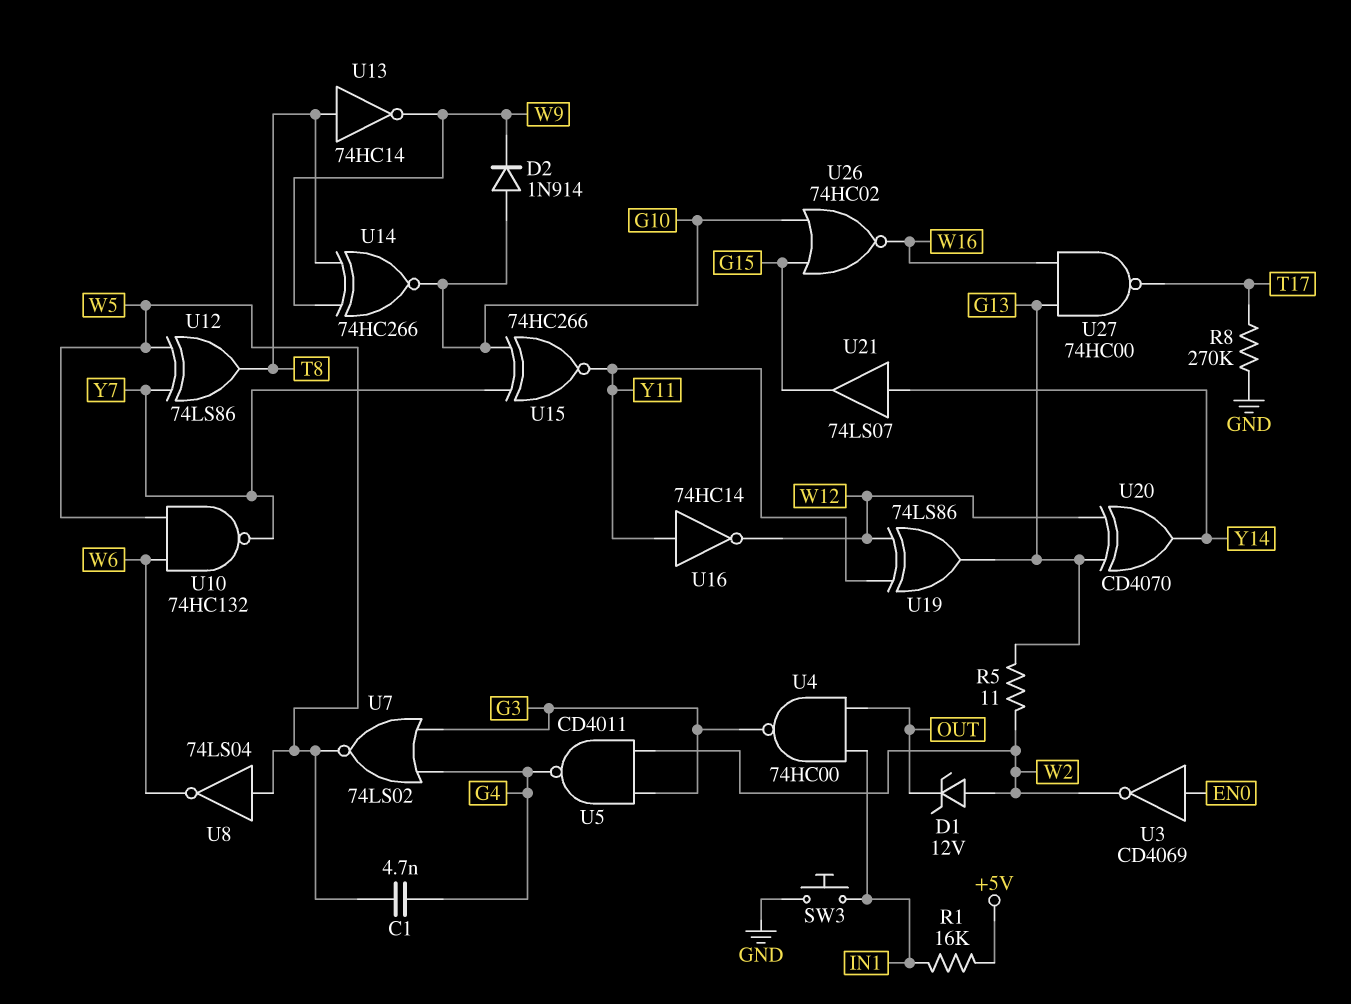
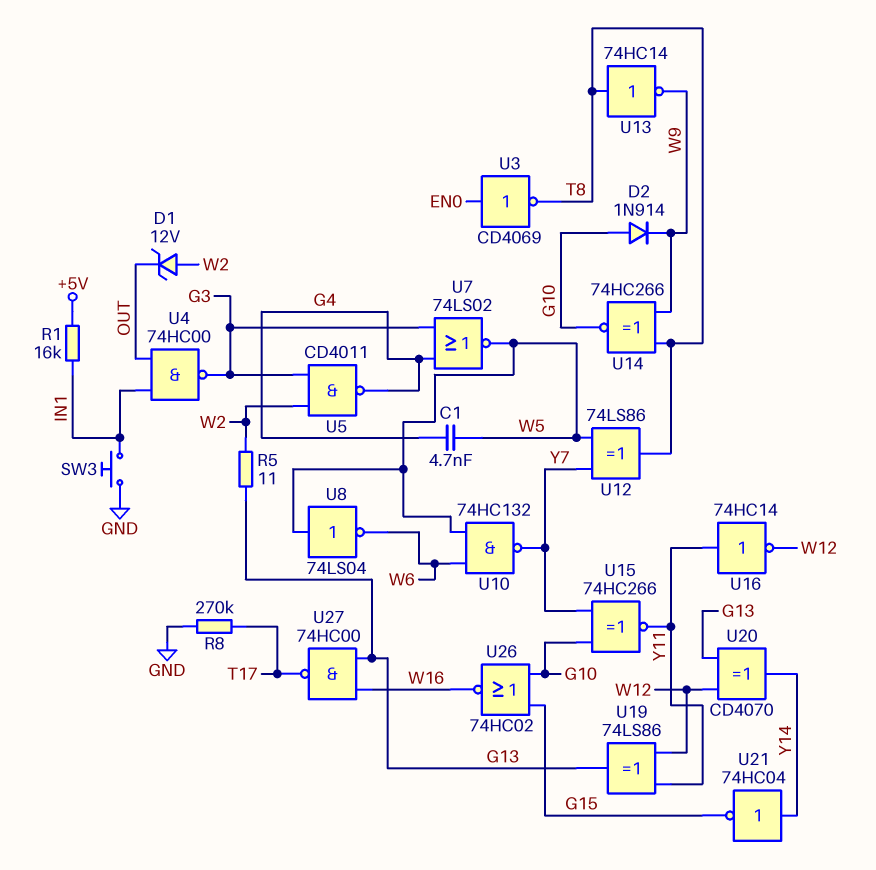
U3: NOT CD4069 (in EN0, out W2) -> NOT CD4069 (in EN0, out T8)
U21: buffer 74LS07 (in Y14, out G15) -> NOT 74HC04 (in Y14, out G15)

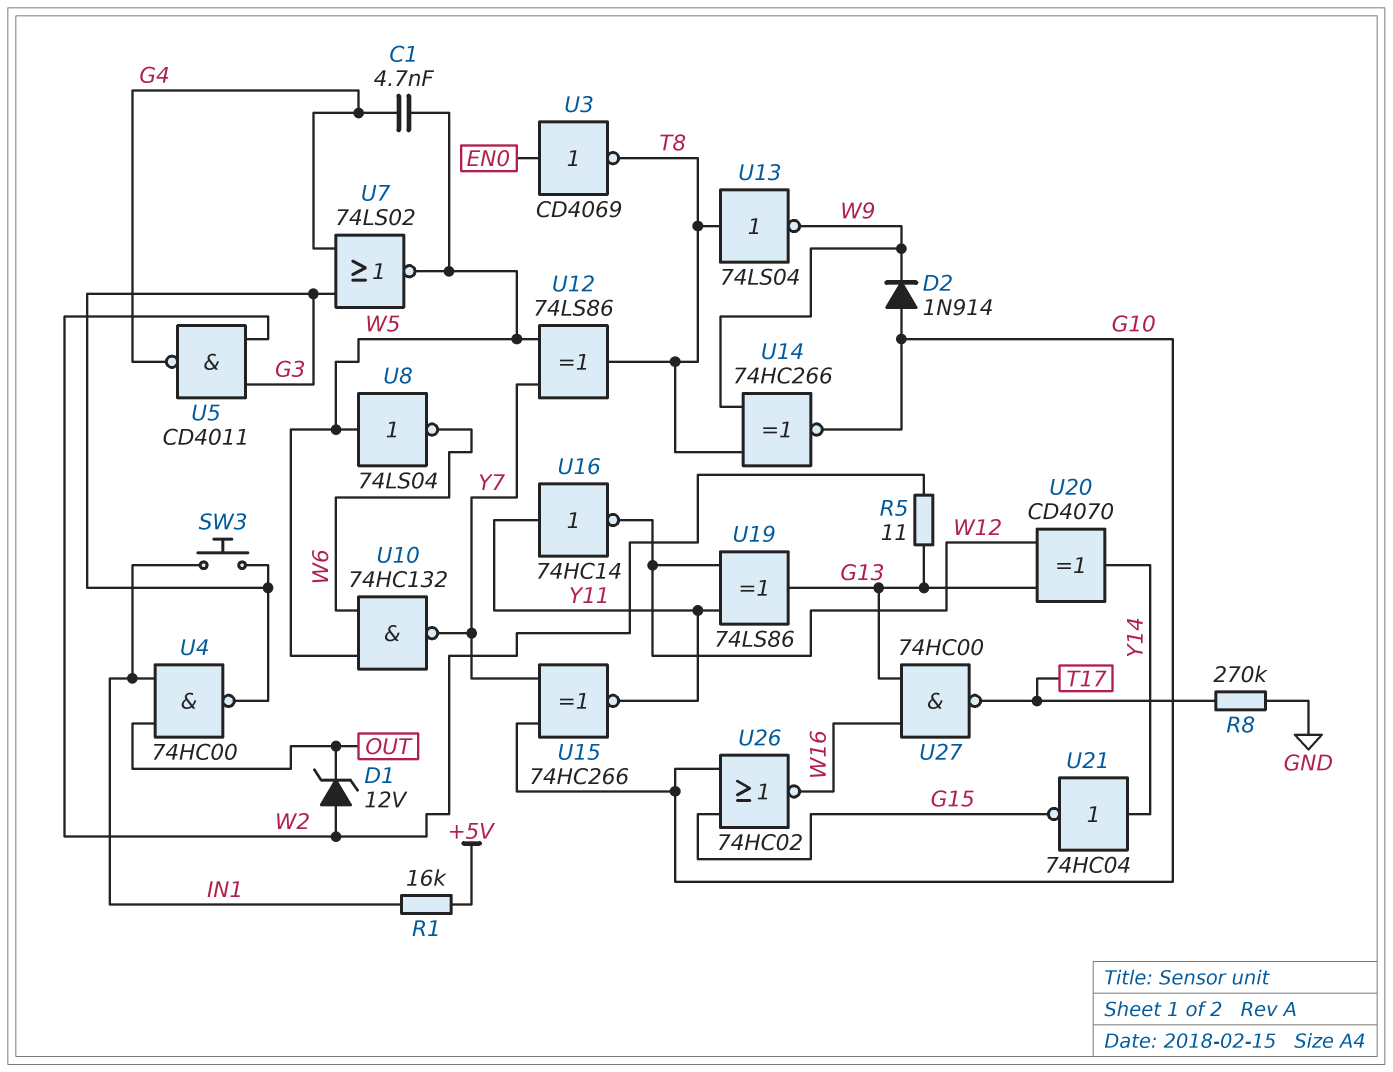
SW3: button (GND, IN1) -> button (G3, IN1)
U13: NOT 74HC14 (in T8, out W9) -> NOT 74LS04 (in T8, out W9)

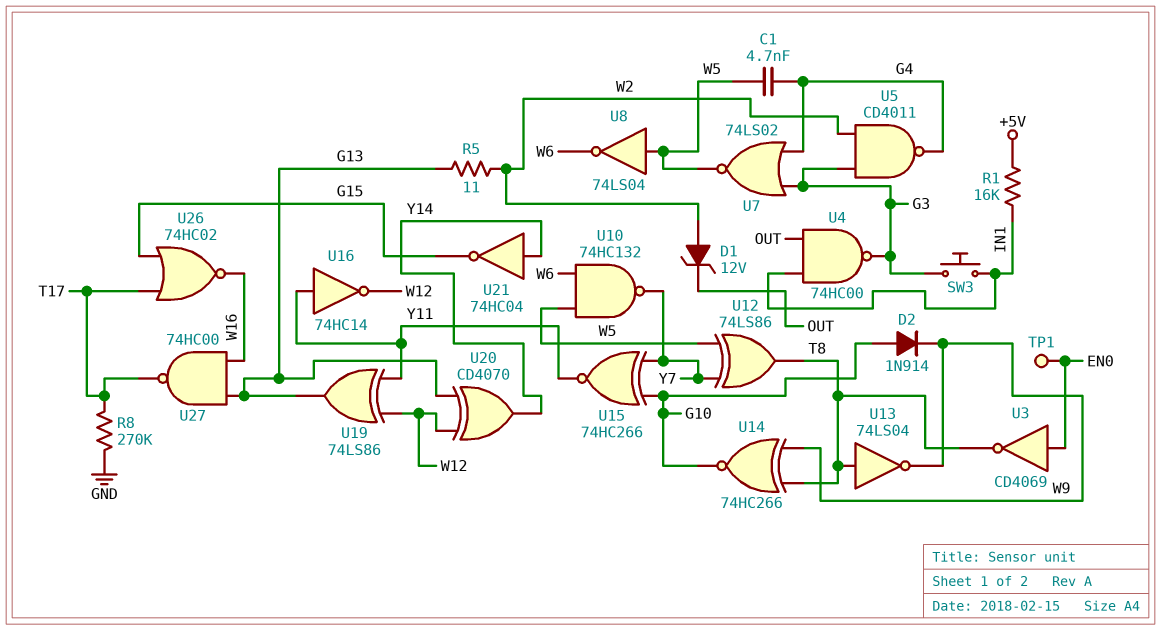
TP1: none -> test point (EN0)
U26: NOR 74HC02 (in G10, in G15, out W16) -> NOR 74HC02 (in G15, in T17, out W16)

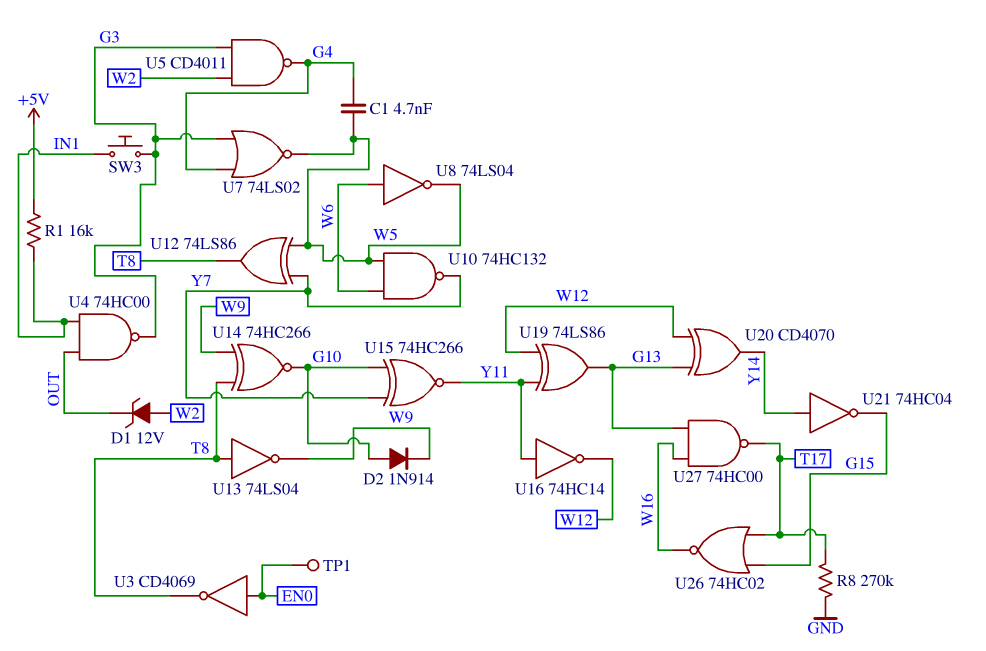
R5: 11 (G13, W2) -> none
U8: NOT 74LS04 (in W5, out W6) -> NOT 74LS04 (in W6, out W5)

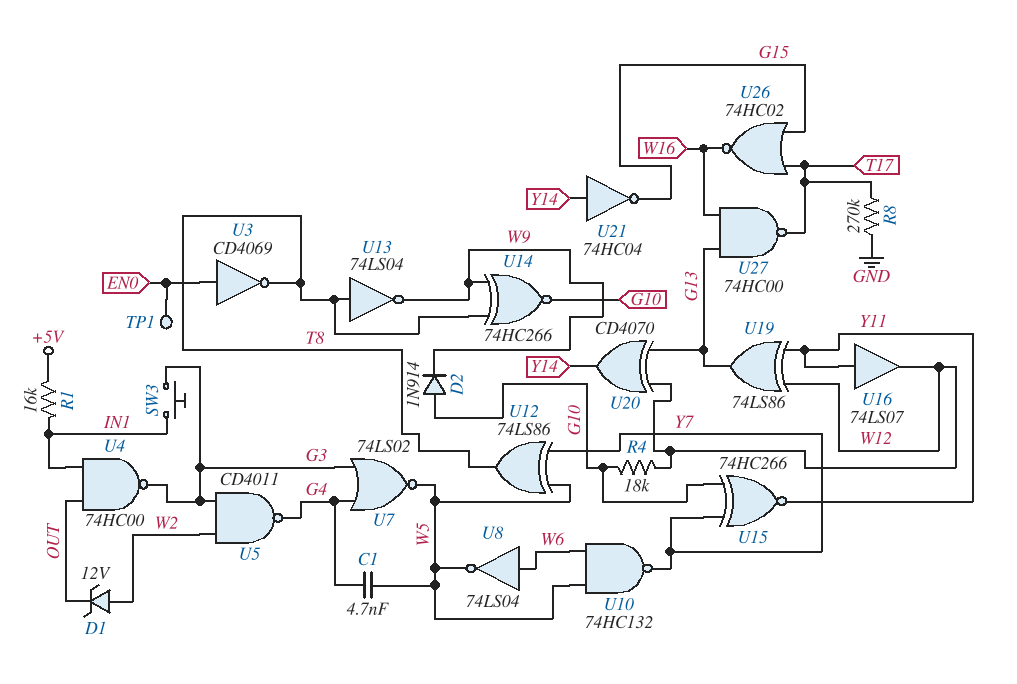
R4: none -> 18k (G10, W12)
U16: NOT 74HC14 (in Y11, out W12) -> buffer 74LS07 (in Y11, out W12)

